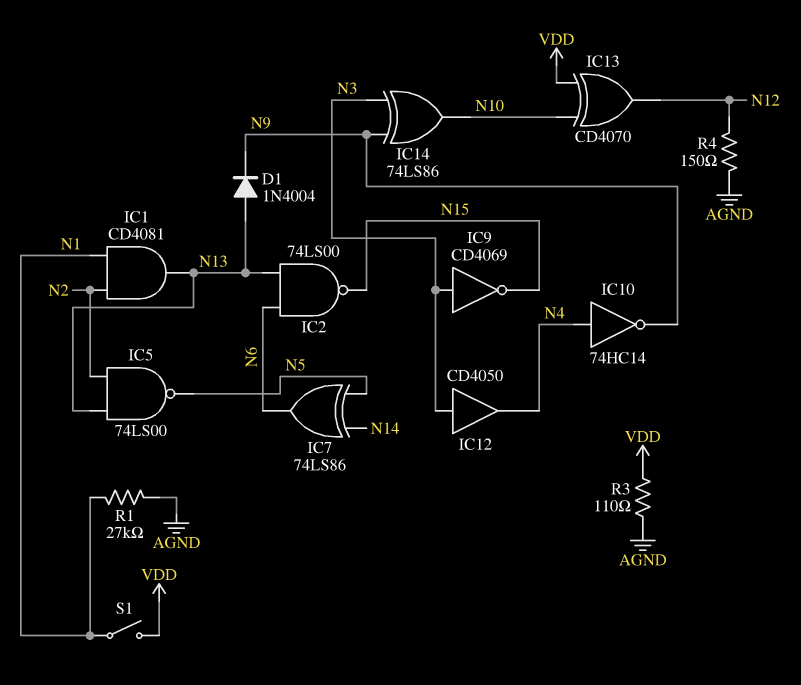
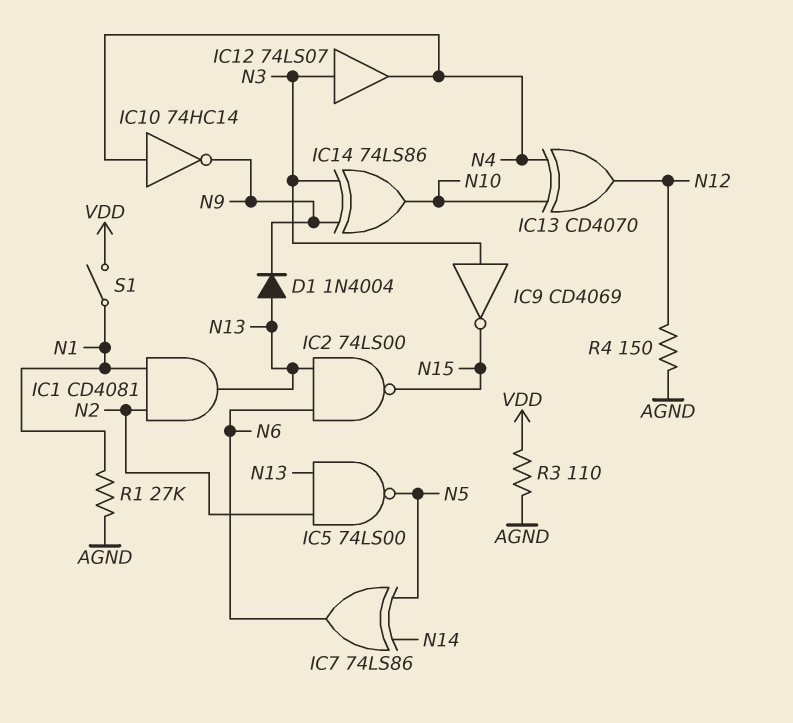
IC12: buffer CD4050 (in N3, out N4) -> buffer 74LS07 (in N3, out N4)
IC13: XOR CD4070 (in N10, in VDD, out N12) -> XOR CD4070 (in N4, in N10, out N12)

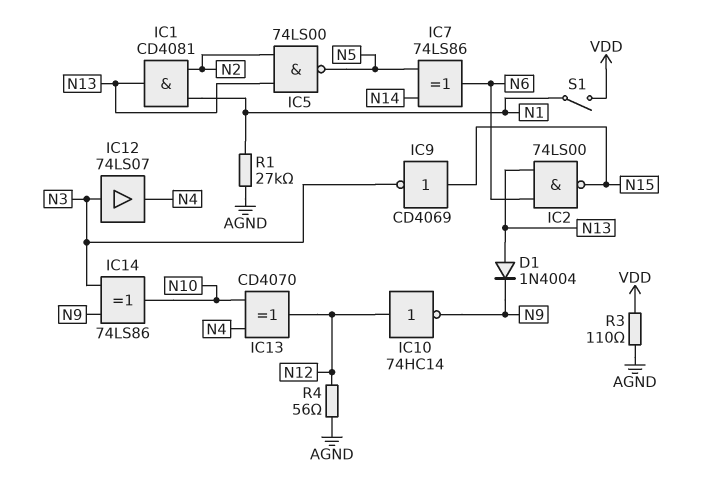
IC9: NOT CD4069 (in N3, out N15) -> NOT CD4069 (in N15, out N3)
IC10: NOT 74HC14 (in N4, out N9) -> NOT 74HC14 (in N12, out N9)
R4: 150 (AGND, N12) -> 56 (AGND, N12)

